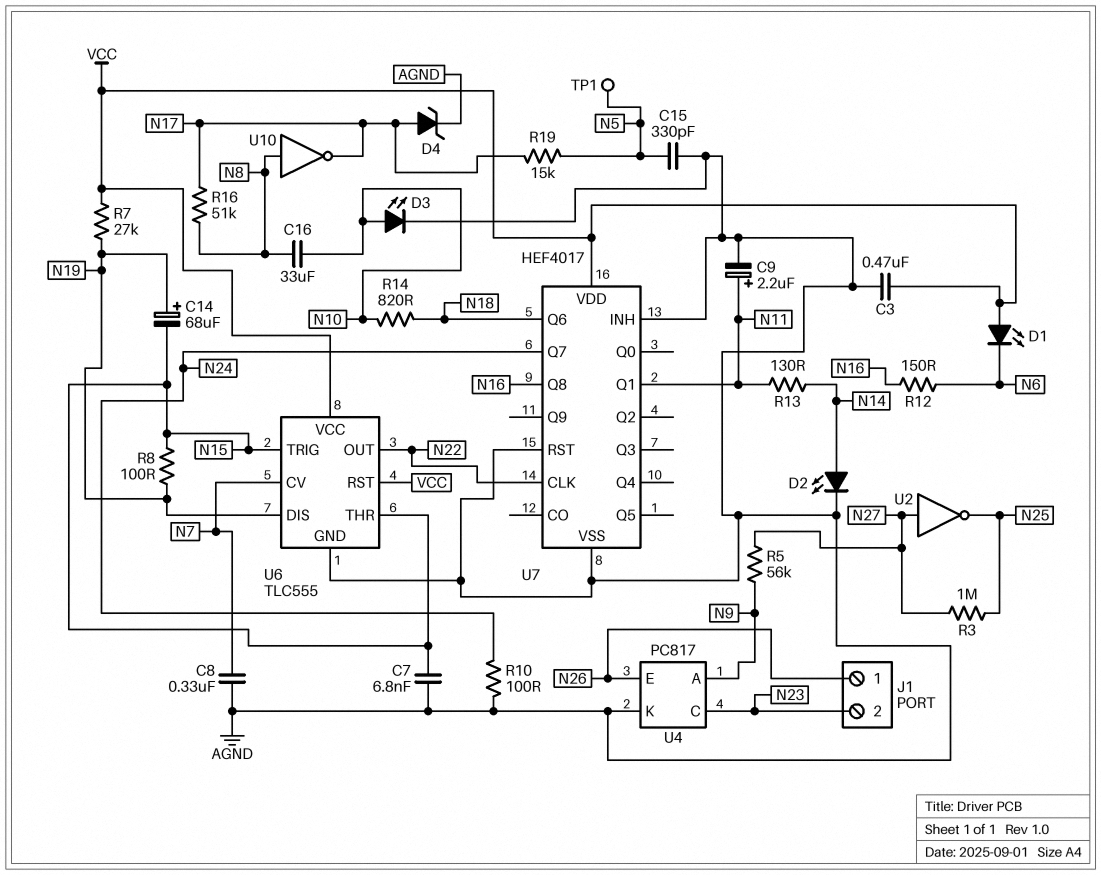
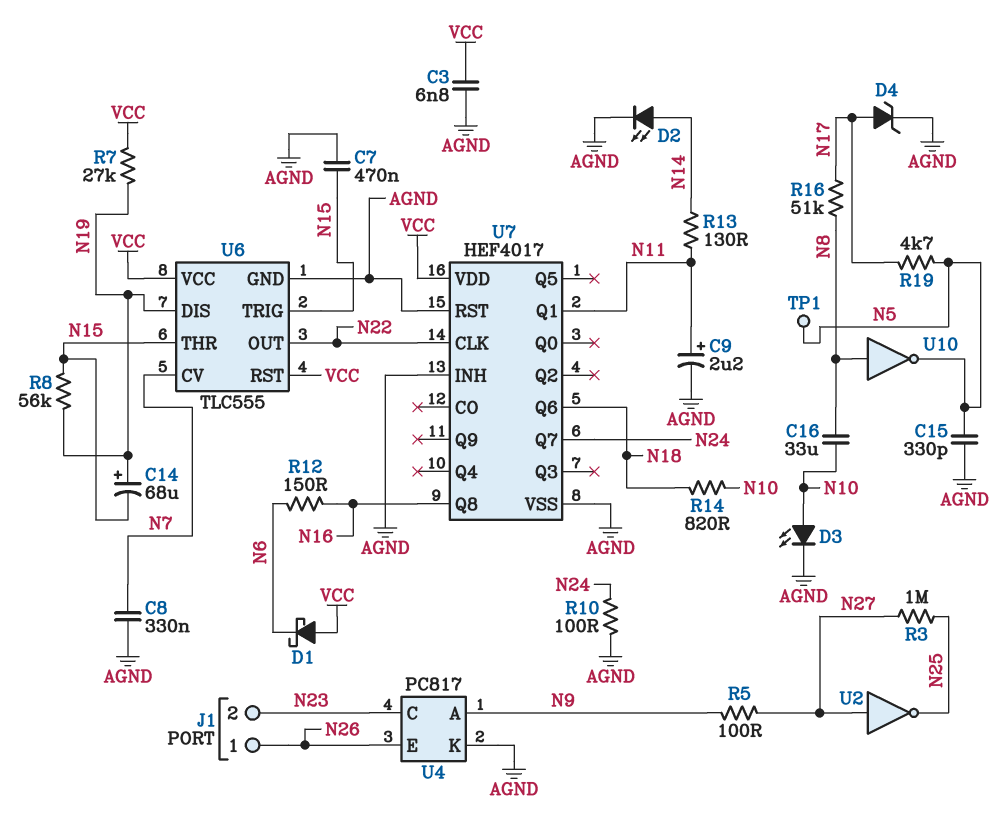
C3: 470nF (AGND, VCC) -> 6.8nF (AGND, VCC)
C7: 6.8nF (AGND, N15) -> 470nF (AGND, N15)
D1: LED (A VCC, K N6) -> schottky (A VCC, K N6)
R5: 56k (N9, N27) -> 100 (N9, N27)
R8: 100 (N15, N19) -> 56k (N15, N19)
R19: 15k (N5, N17) -> 4.7k (N5, N17)
U10: NOT (in N8, out N17) -> NOT (in N8, out N5)

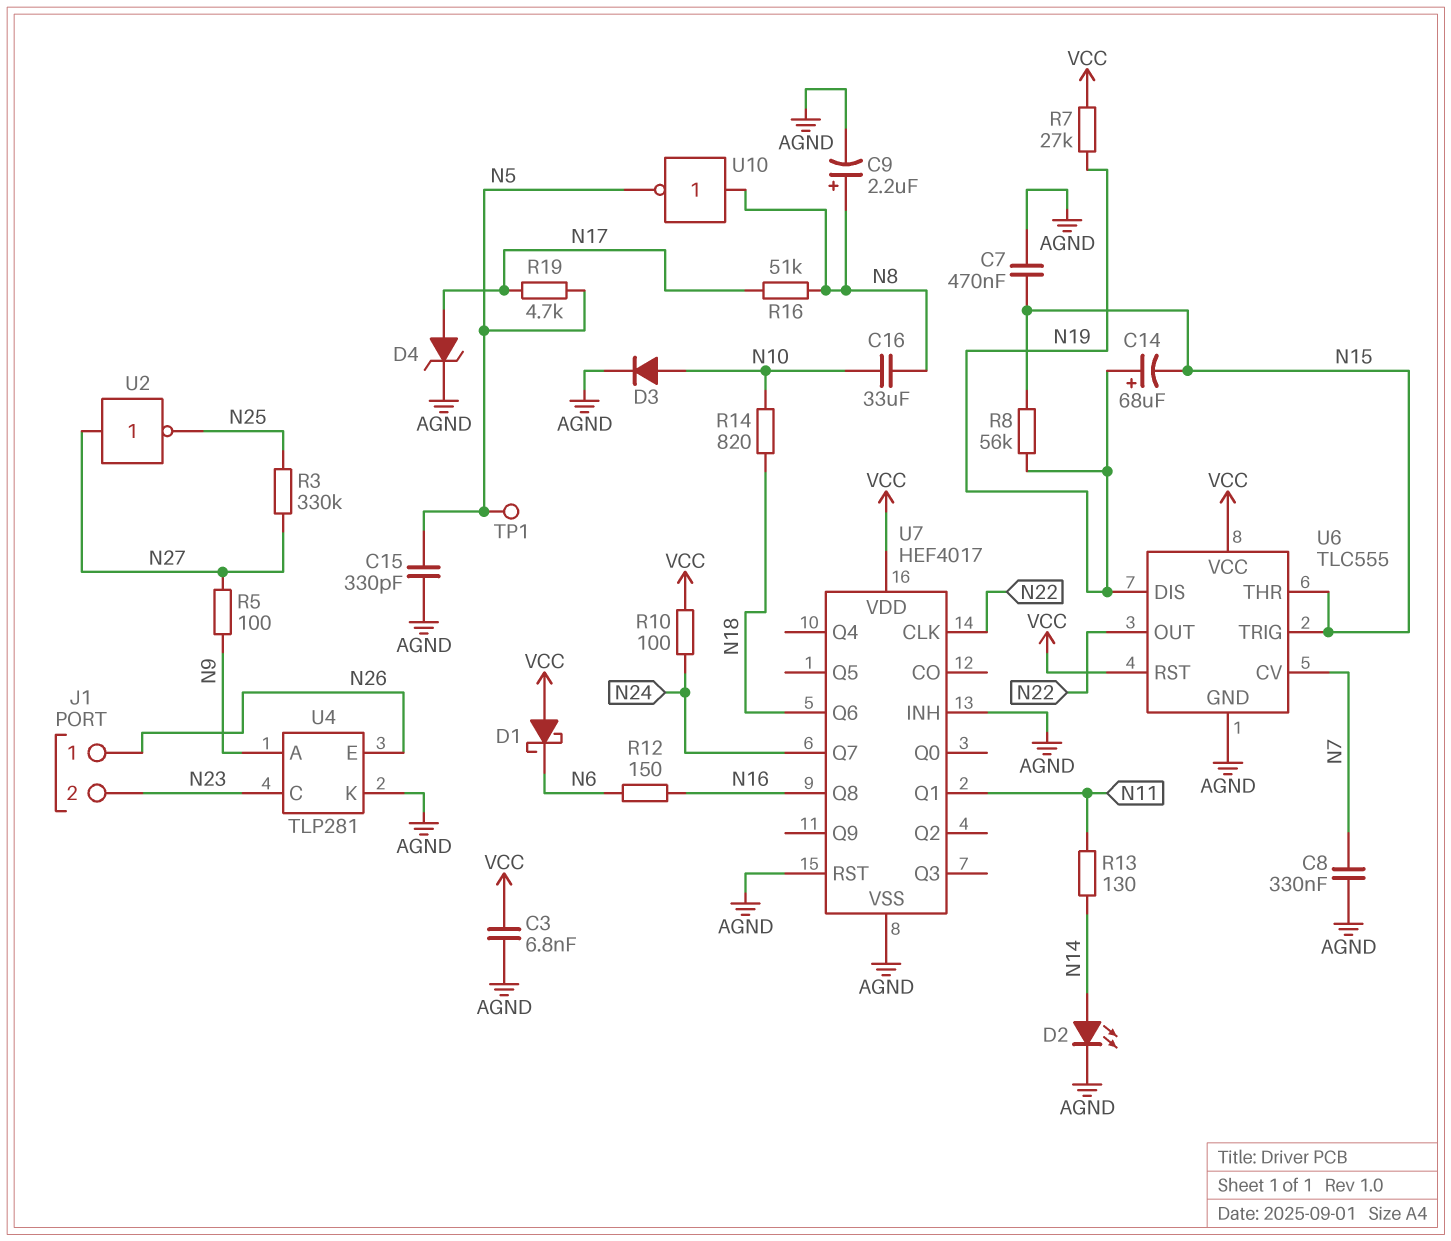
C9: 2.2uF (plus N11, minus AGND) -> 2.2uF (plus N8, minus AGND)
D3: LED (A N10, K AGND) -> diode (A N10, K AGND)
R3: 1M (N25, N27) -> 330k (N25, N27)
R10: 100 (AGND, N24) -> 100 (N24, VCC)
U4: PC817 -> TLP281

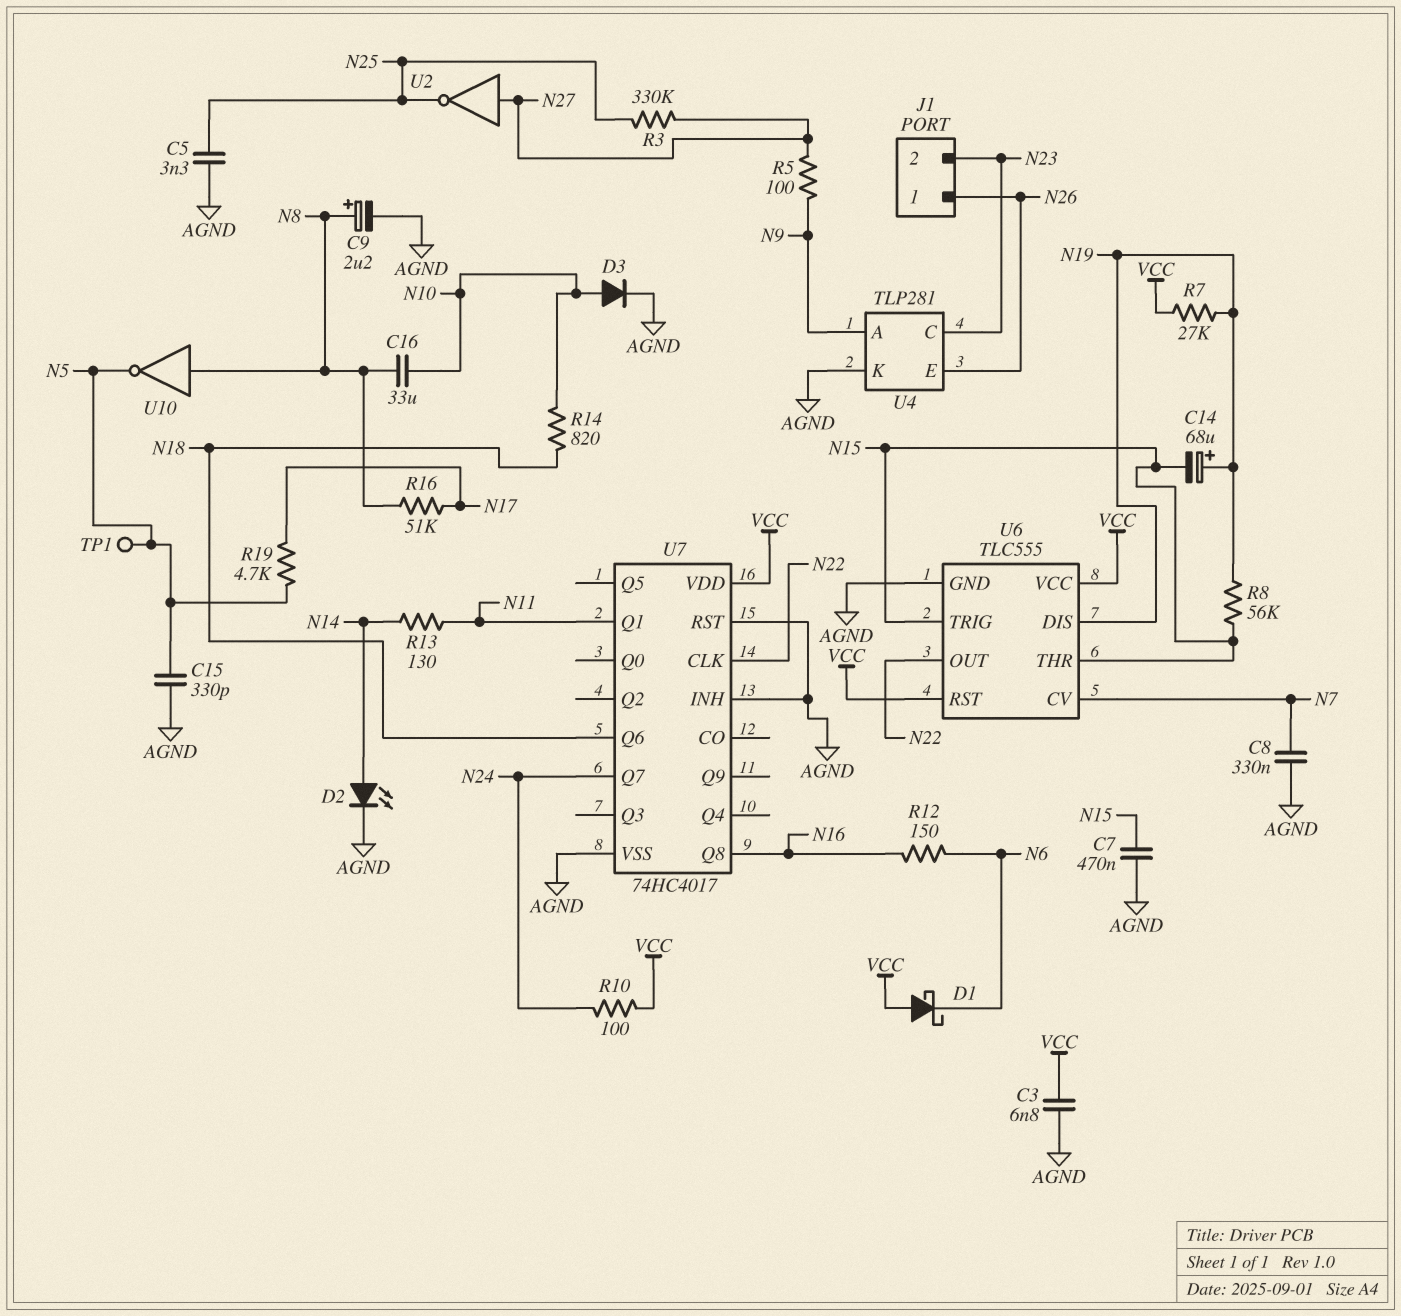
C5: none -> 3.3nF (AGND, N25)
D4: zener (A N17, K AGND) -> none
U7: HEF4017 -> 74HC4017

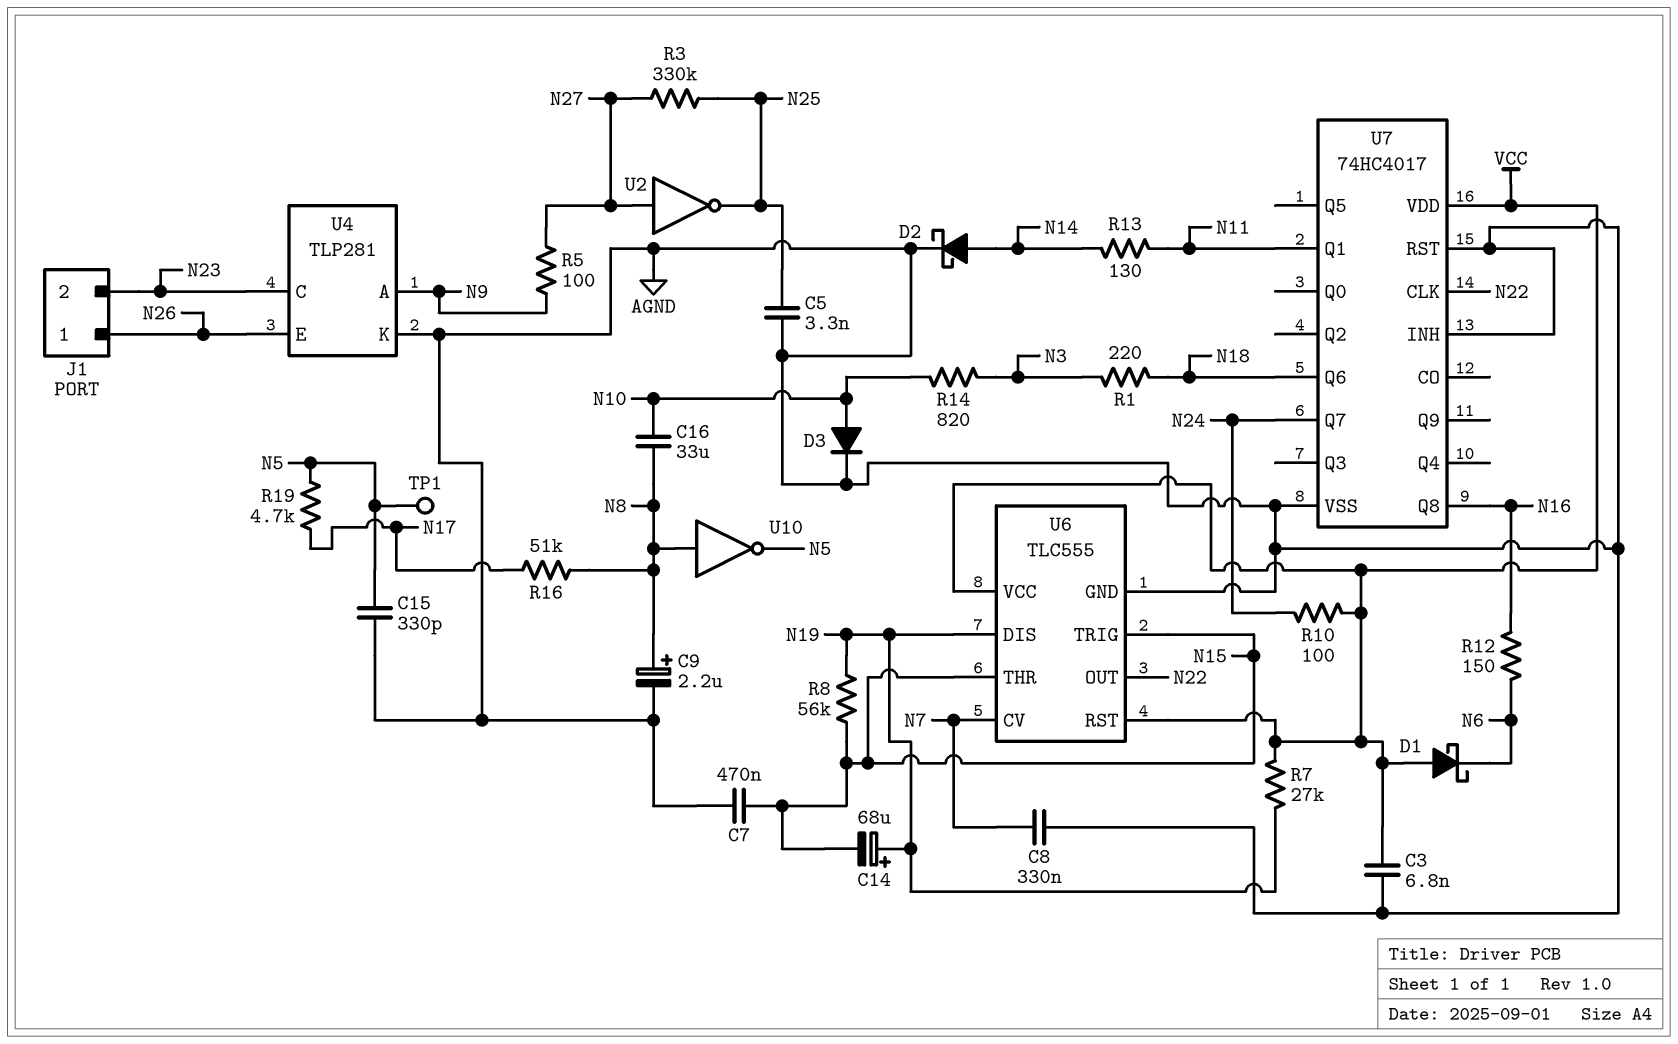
D2: LED (A N14, K AGND) -> schottky (A N14, K AGND)
R1: none -> 220 (N3, N18)
R14: 820 (N10, N18) -> 820 (N3, N10)

